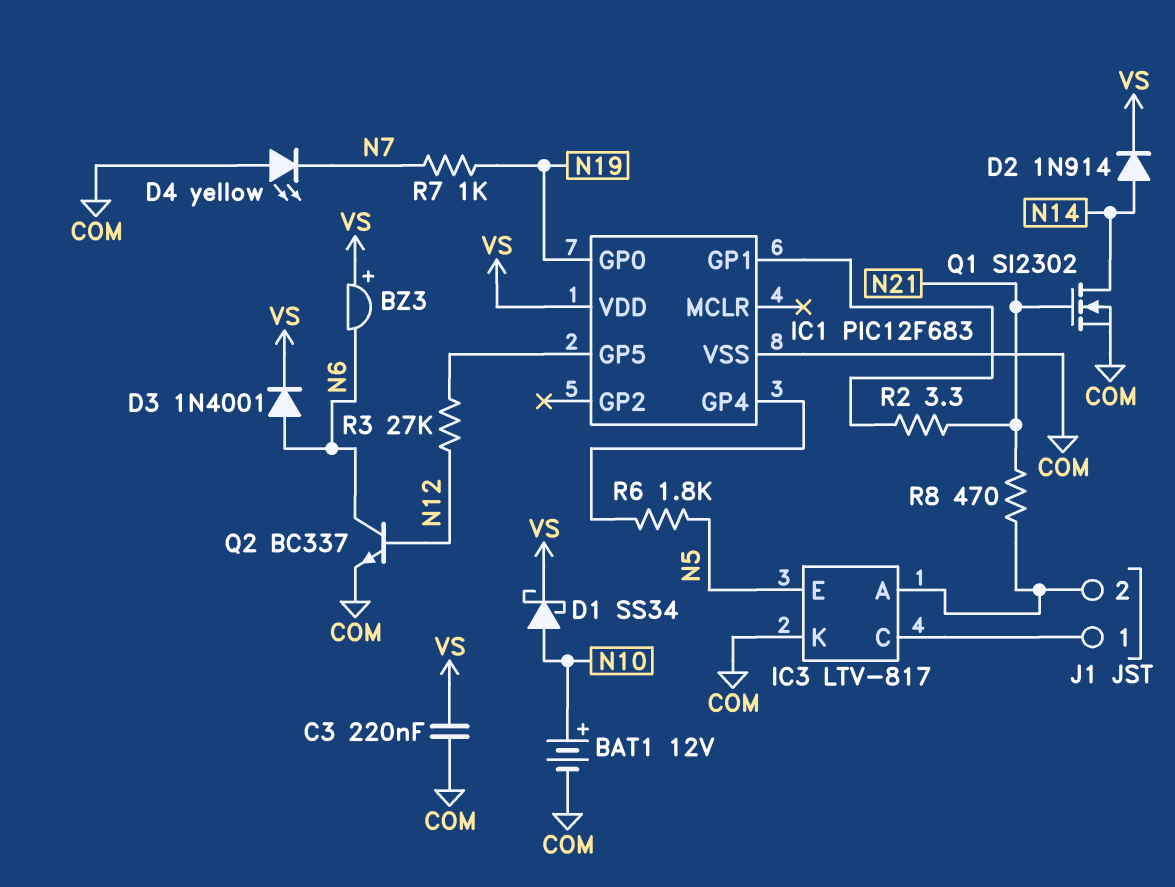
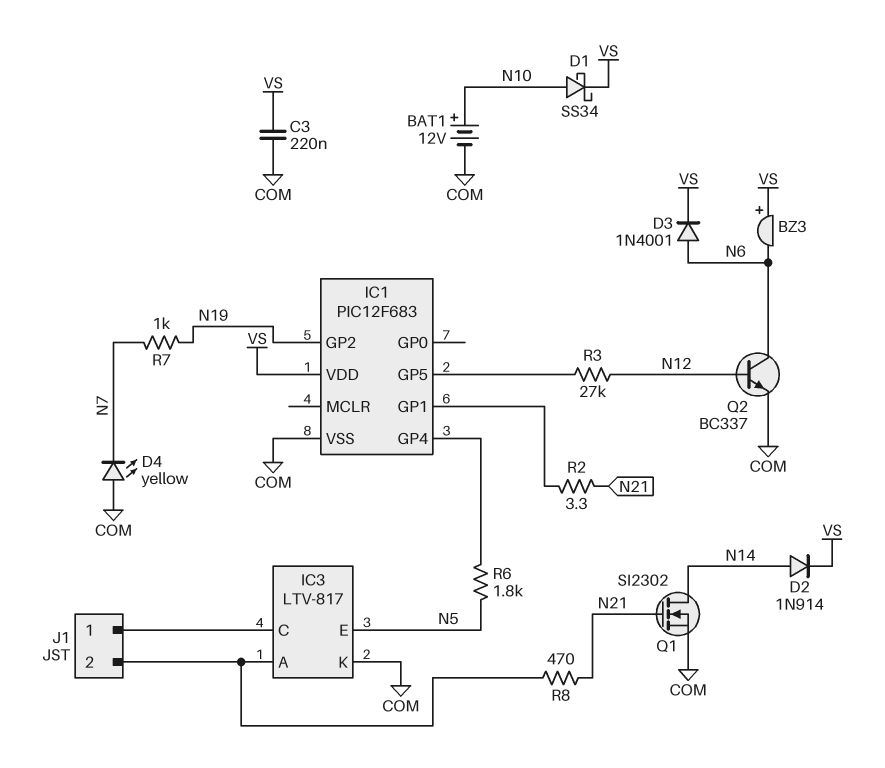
IC1 pin GP0: N19 -> none
IC1 pin GP2: none -> N19

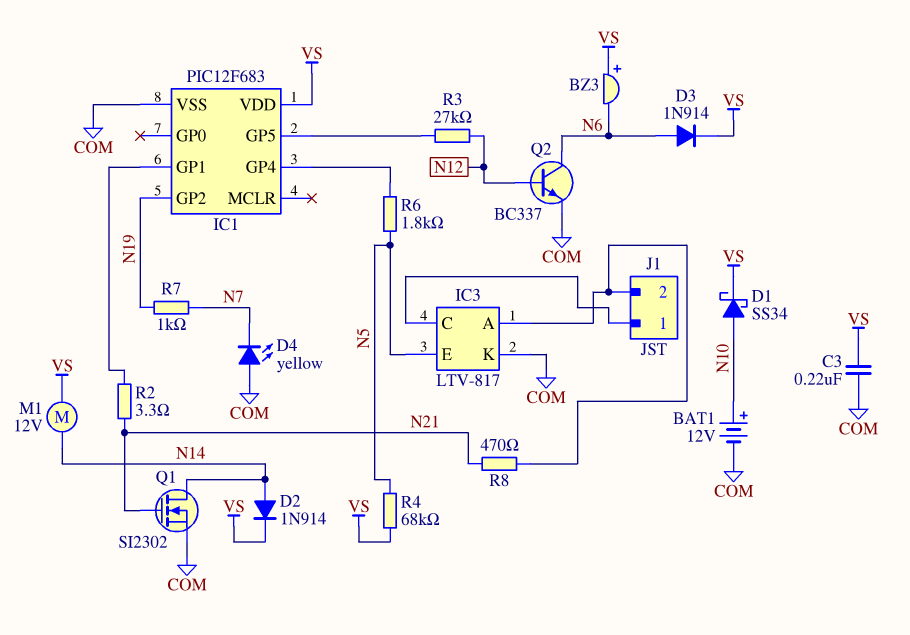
D3: diode 1N4001 (A N6, K VS) -> diode 1N914 (A N6, K VS)
M1: none -> motor 12V (N14, VS)
R4: none -> 68k (N5, VS)

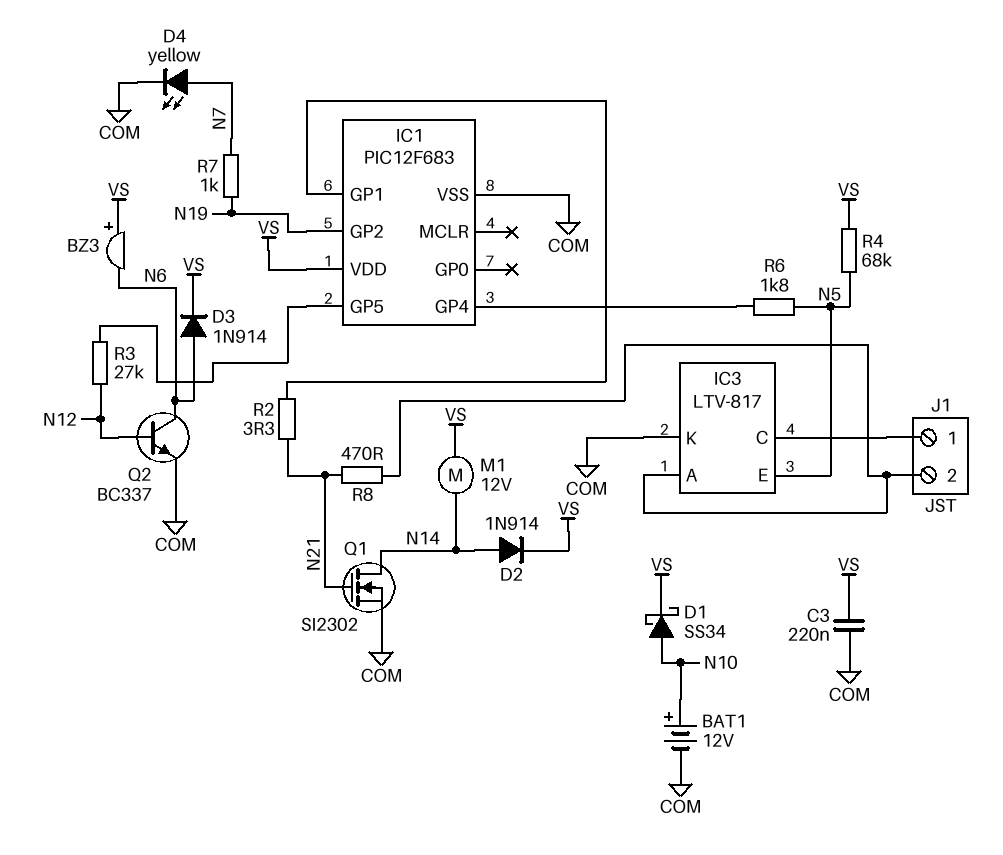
D4: LED yellow (A COM, K N7) -> LED yellow (A N7, K COM)

